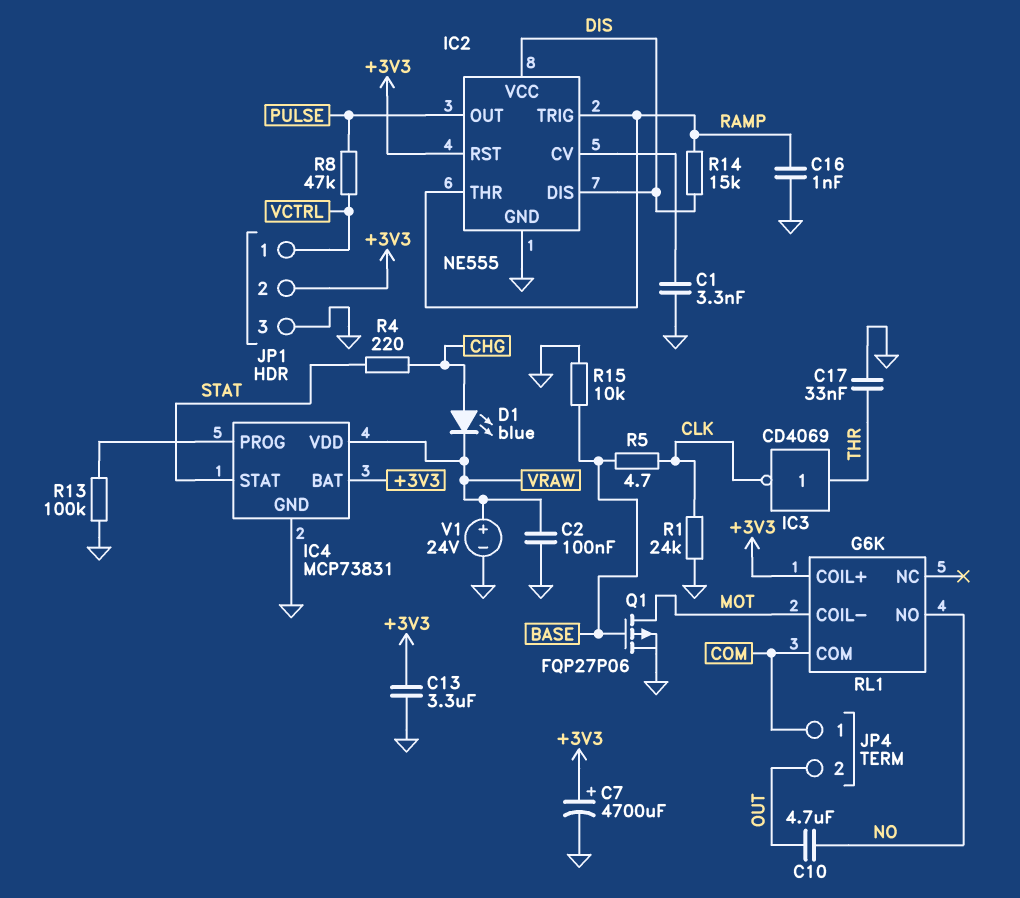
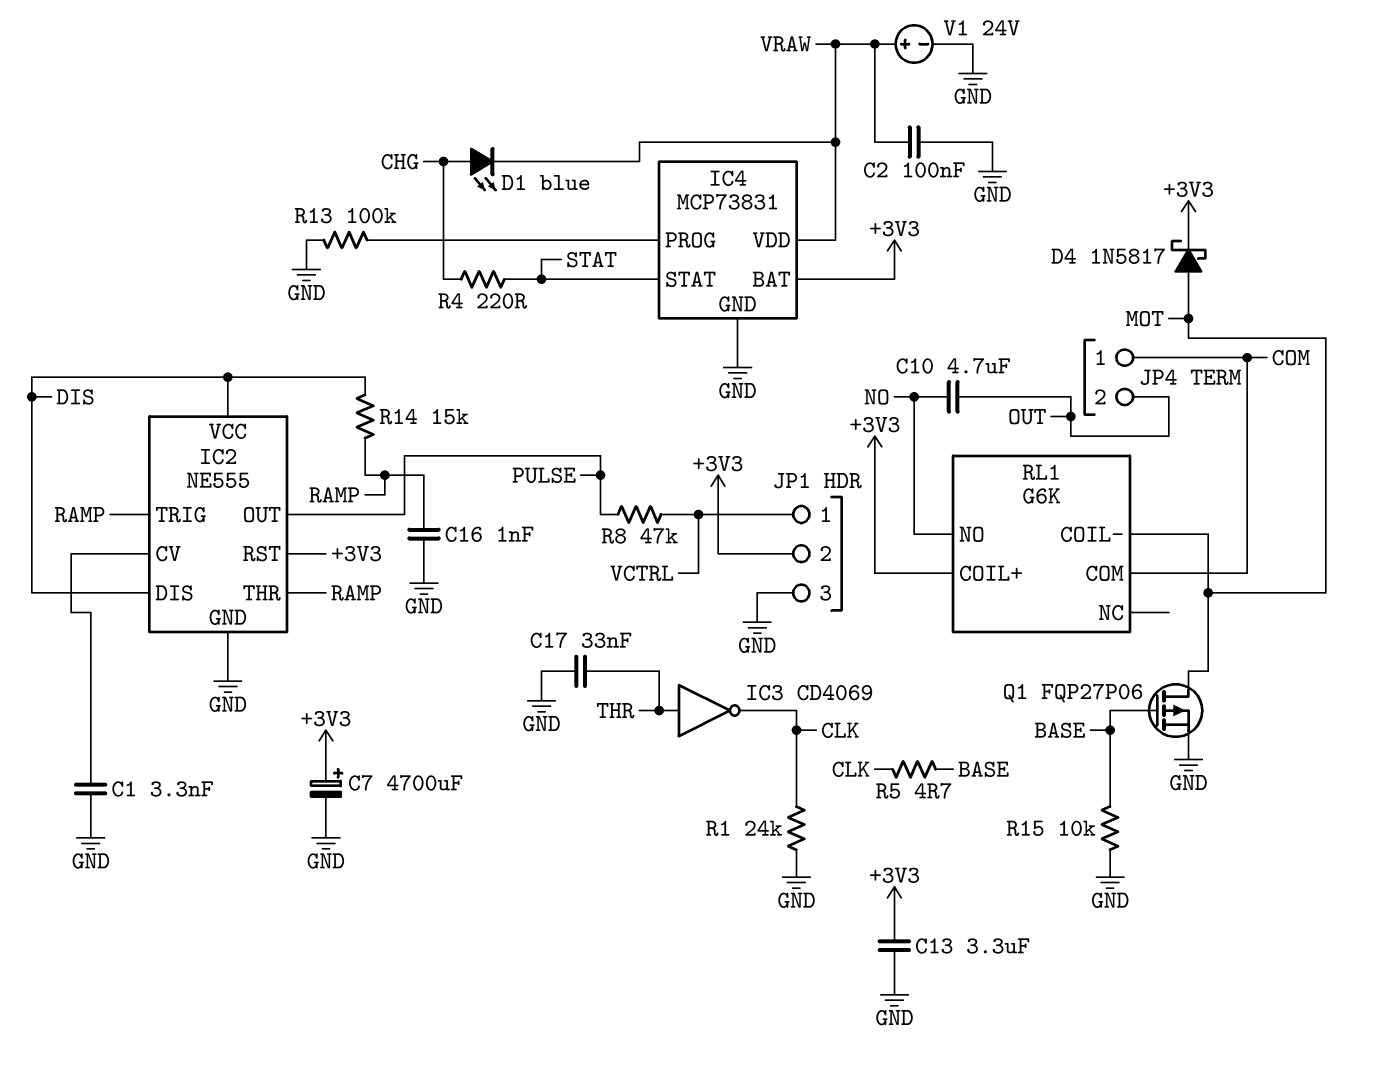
D4: none -> schottky 1N5817 (A MOT, K +3V3)

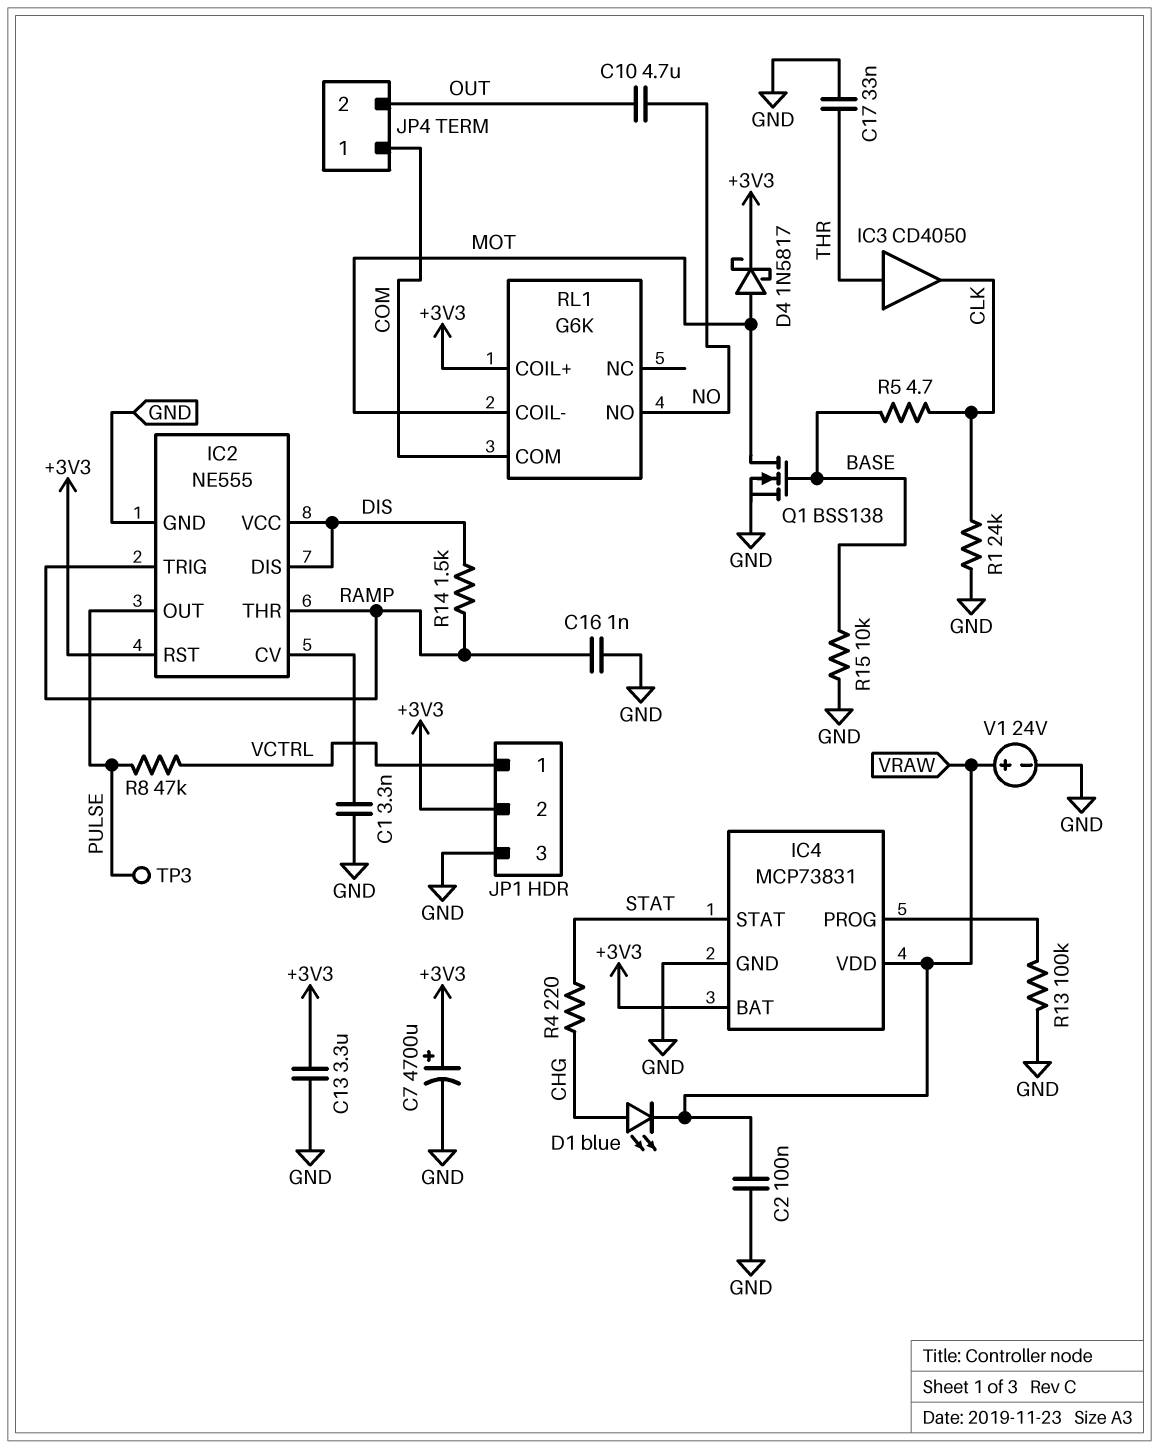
IC3: NOT CD4069 (in THR, out CLK) -> buffer CD4050 (in THR, out CLK)
Q1: PMOS FQP27P06 (G BASE, D MOT, S GND) -> NMOS BSS138 (G BASE, D MOT, S GND)
R14: 15k (DIS, RAMP) -> 1.5k (DIS, RAMP)
TP3: none -> test point (PULSE)

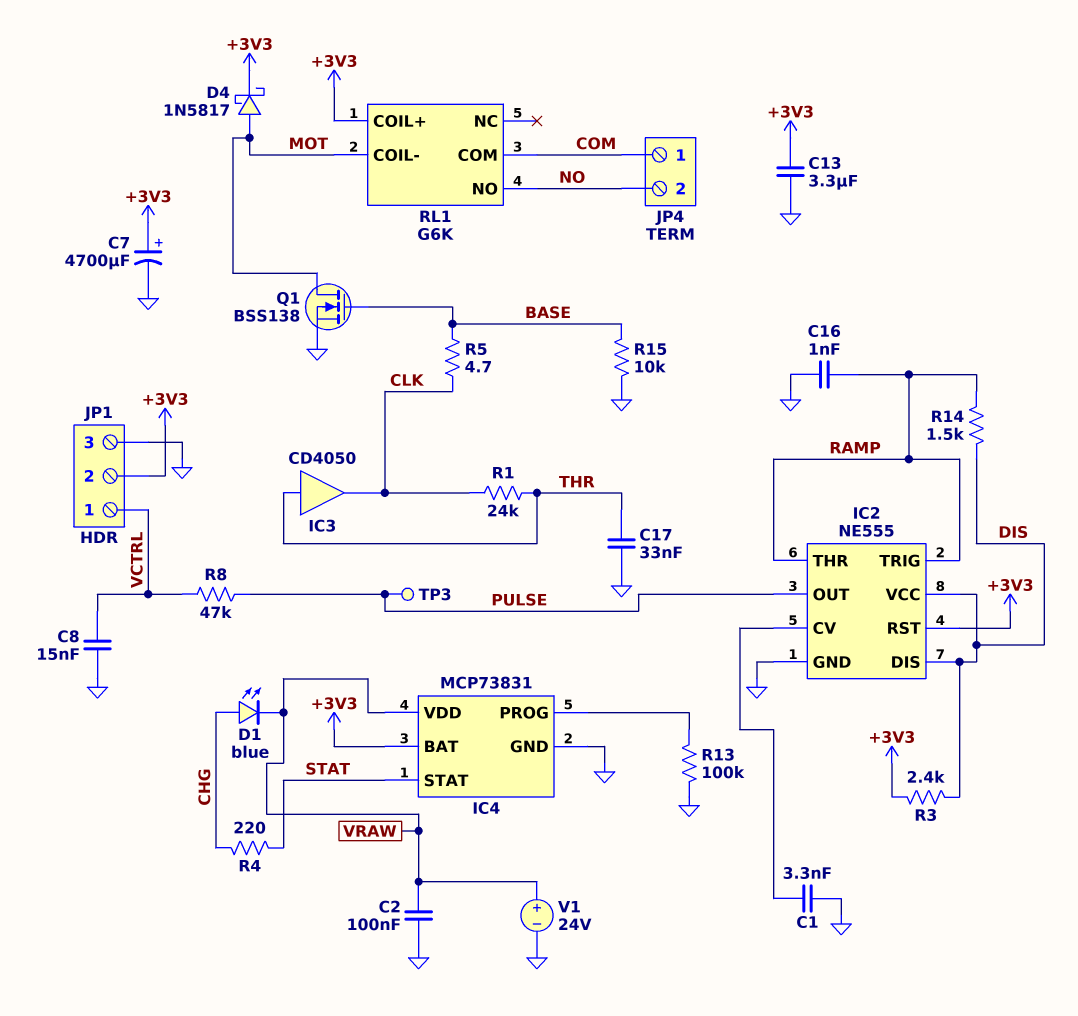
C8: none -> 15nF (GND, VCTRL)
C10: 4.7uF (NO, OUT) -> none
JP4 pin 2: OUT -> NO
R1: 24k (CLK, GND) -> 24k (CLK, THR)
R3: none -> 2.4k (+3V3, DIS)

